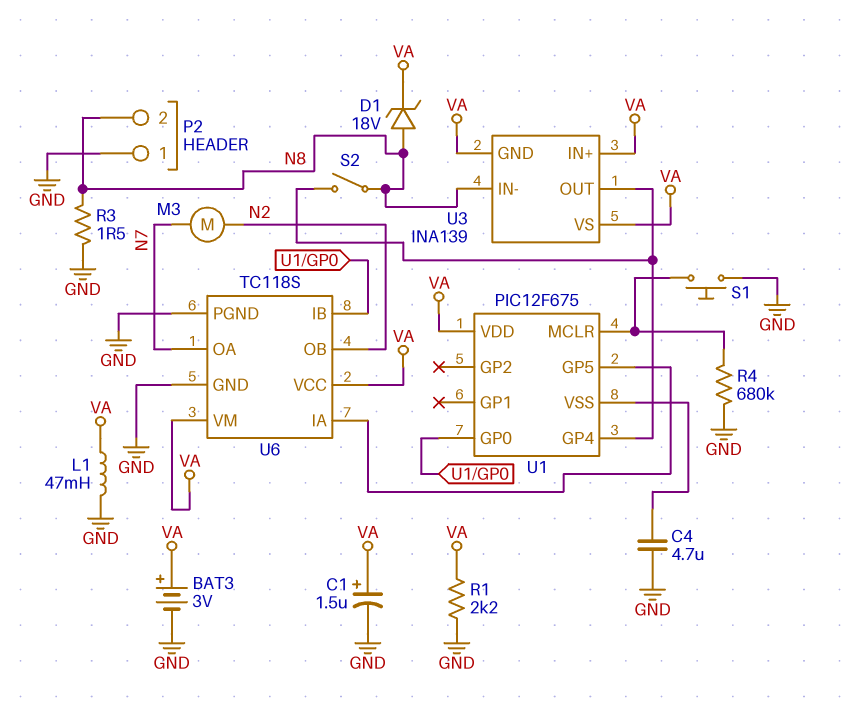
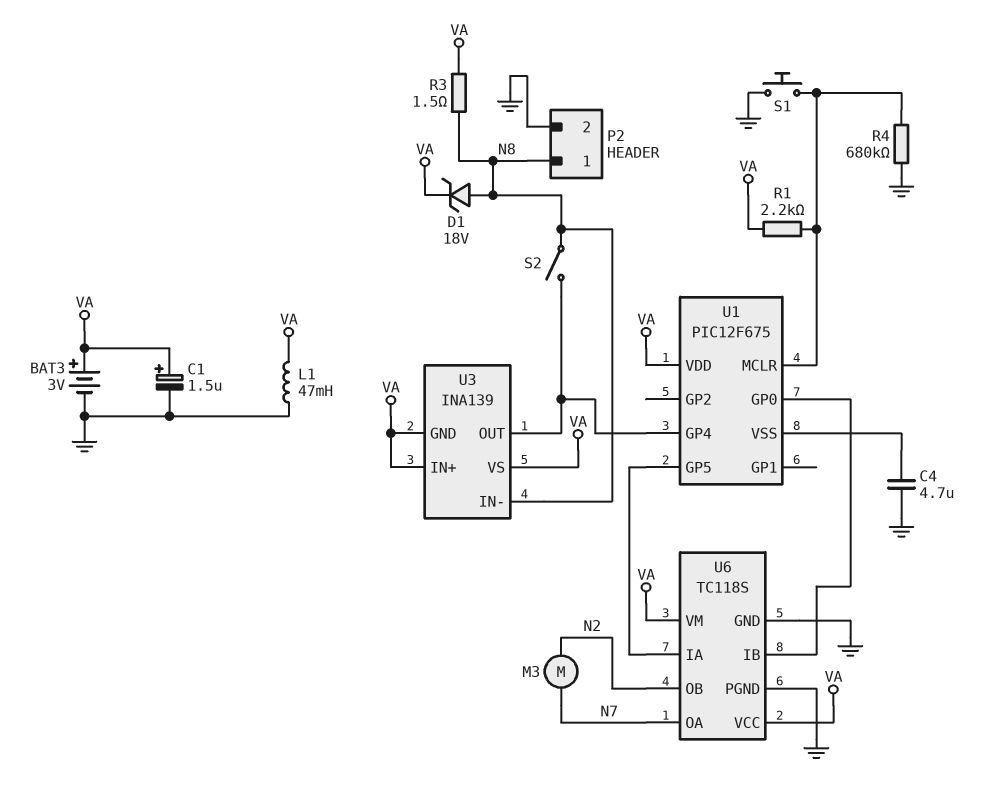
P2 pin 1: GND -> N8
P2 pin 2: N8 -> GND
R1: 2.2k (GND, VA) -> 2.2k (U1/MCLR, VA)
R3: 1.5 (GND, N8) -> 1.5 (N8, VA)

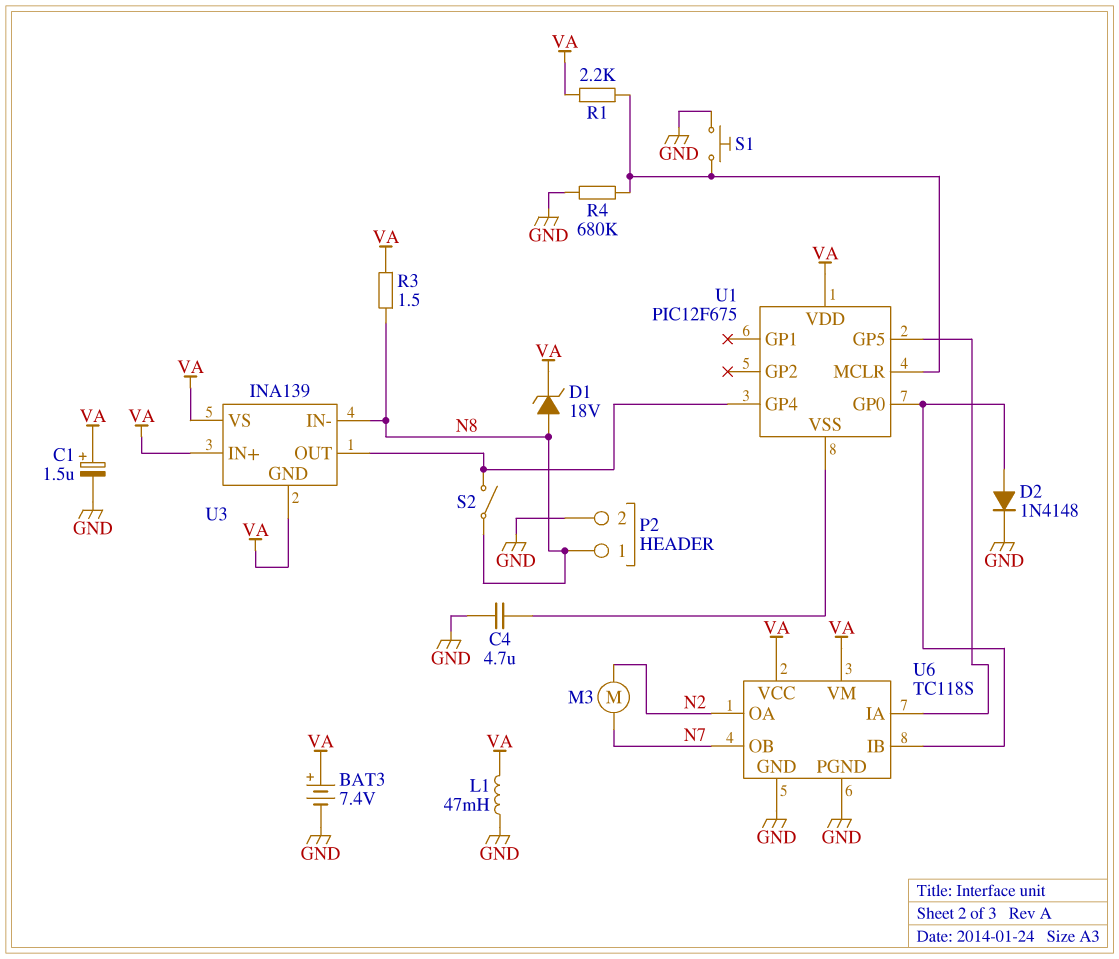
BAT3: 3V (plus VA, minus GND) -> 7.4V (plus VA, minus GND)
D2: none -> diode 1N4148 (A U1/GP0, K GND)
U6 pin OA: N7 -> N2
U6 pin OB: N2 -> N7

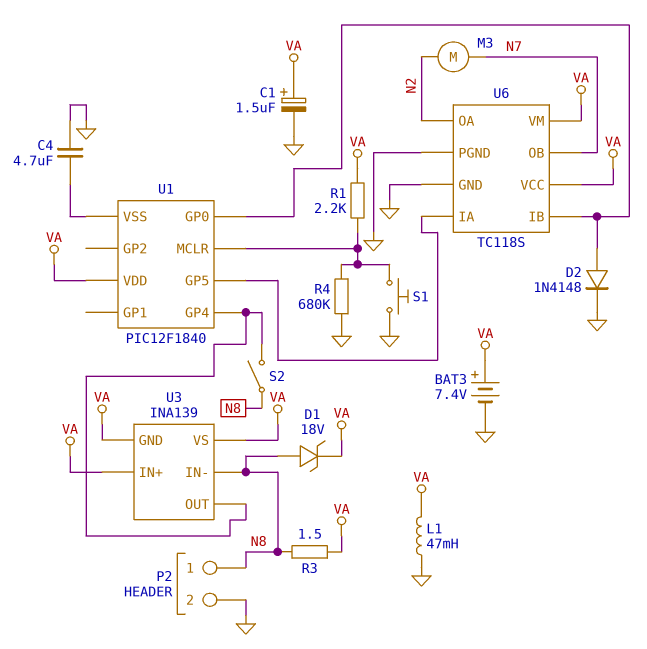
U1: PIC12F675 -> PIC12F1840

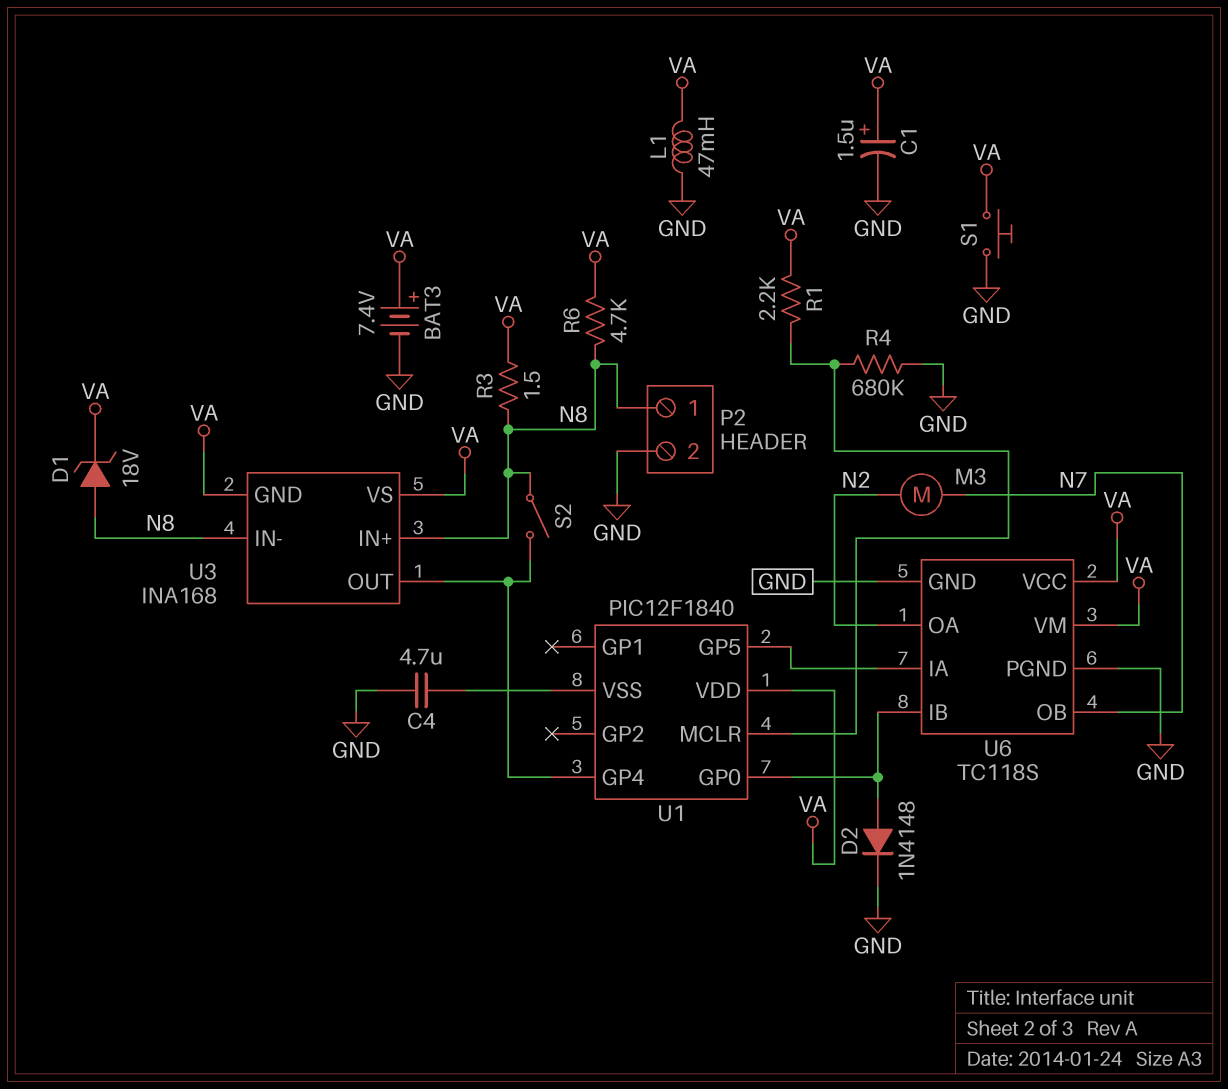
R6: none -> 4.7k (N8, VA)
S1: button (GND, U1/MCLR) -> button (GND, VA)
U3: INA139 -> INA168
U3 pin IN+: VA -> N8

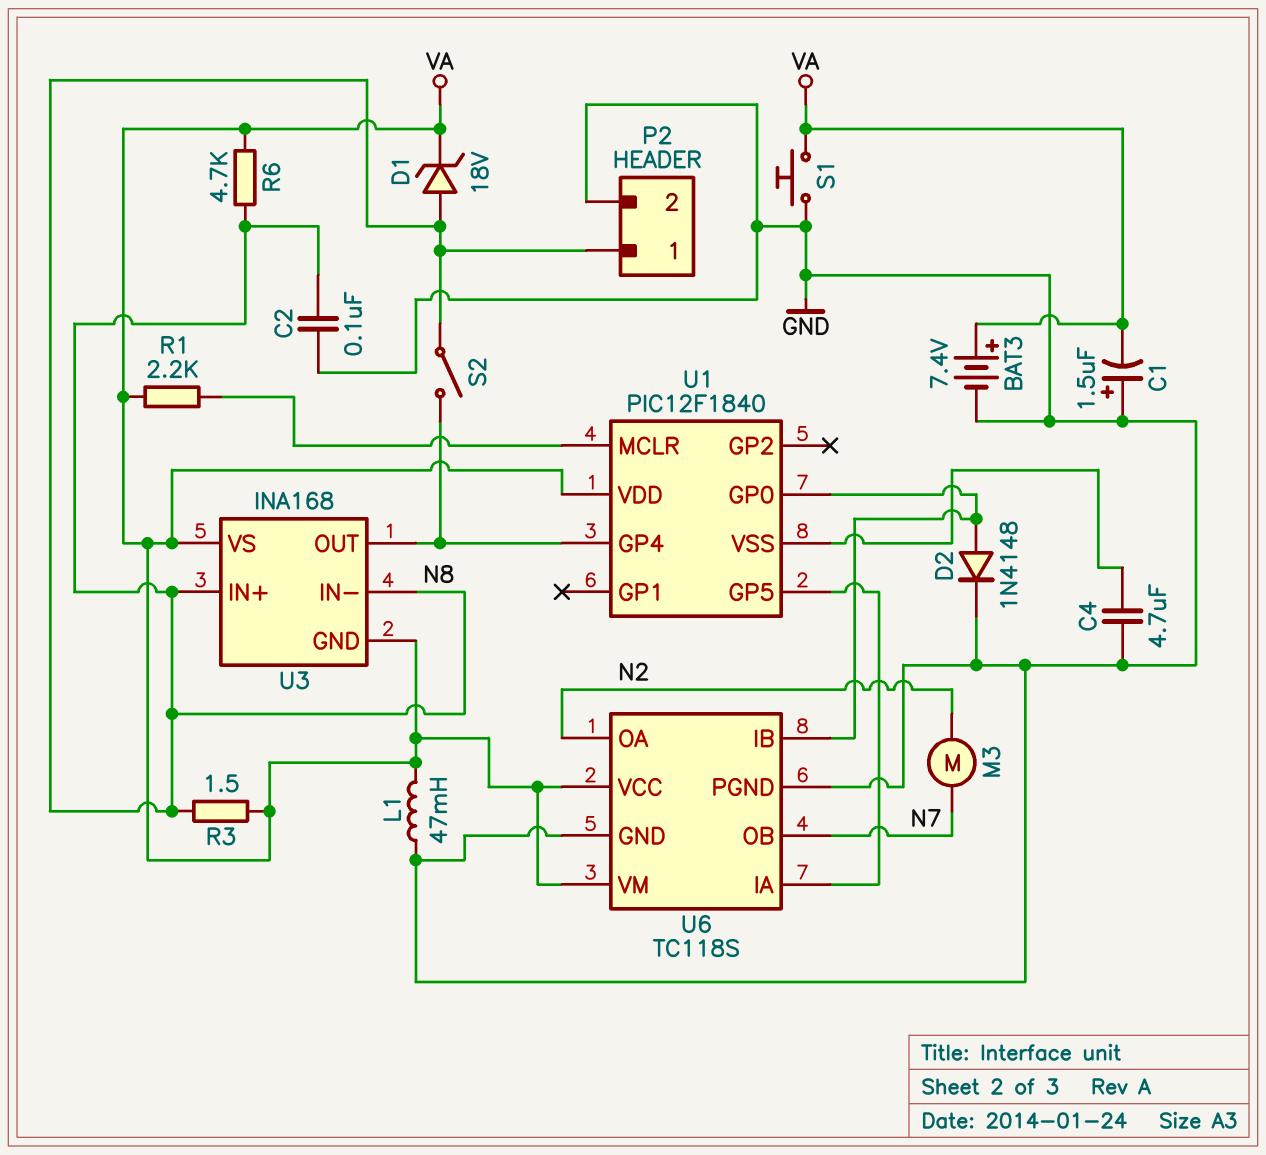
C1: 1.5uF (plus VA, minus GND) -> 1.5uF (plus GND, minus VA)
C2: none -> 100nF (GND, N8)
R4: 680k (GND, U1/MCLR) -> none

